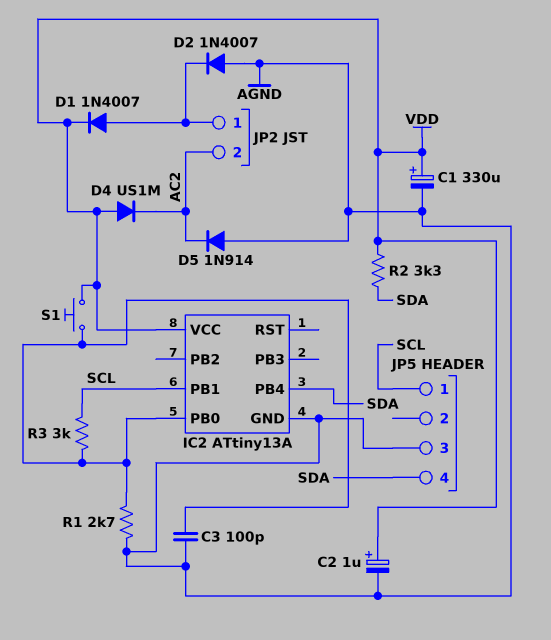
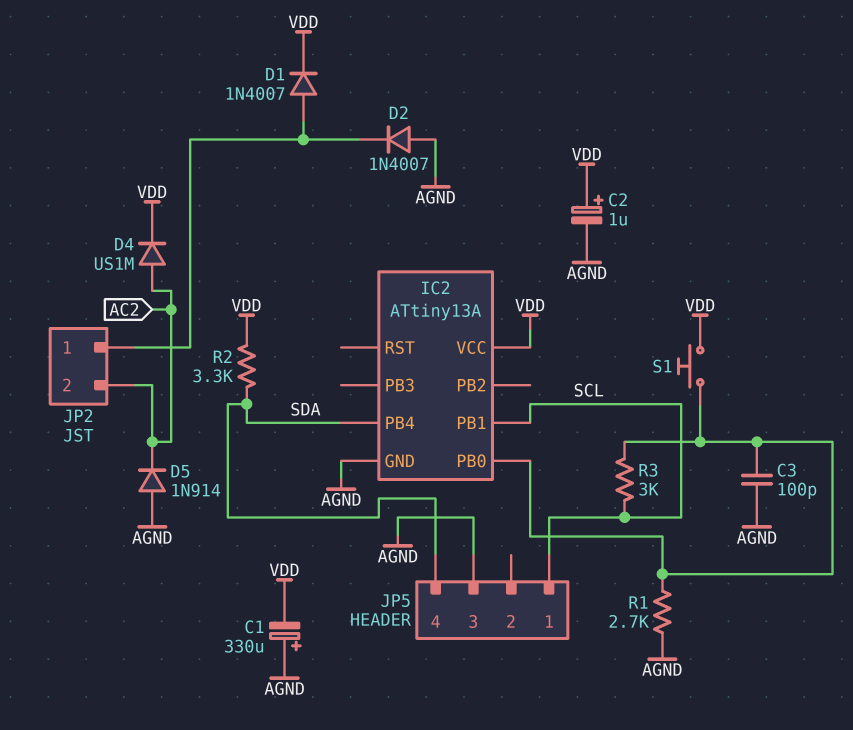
C1: 330uF (plus VDD, minus AGND) -> 330uF (plus AGND, minus VDD)
D4: diode US1M (A VDD, K AC2) -> diode US1M (A AC2, K VDD)

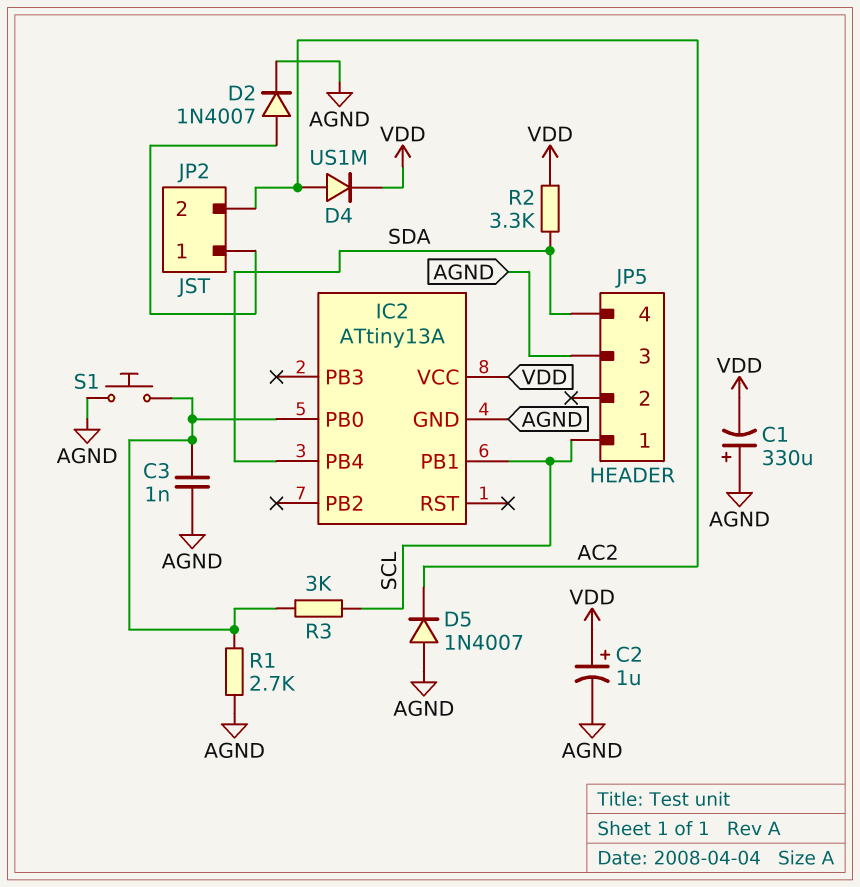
C3: 100pF (AGND, IC2/PB0) -> 1nF (AGND, IC2/PB0)
D1: diode 1N4007 (A JP2/1, K VDD) -> none
D2: diode 1N4007 (A AGND, K JP2/1) -> diode 1N4007 (A JP2/1, K AGND)
D5: diode 1N914 (A AGND, K AC2) -> diode 1N4007 (A AGND, K AC2)
S1: button (IC2/PB0, VDD) -> button (AGND, IC2/PB0)

